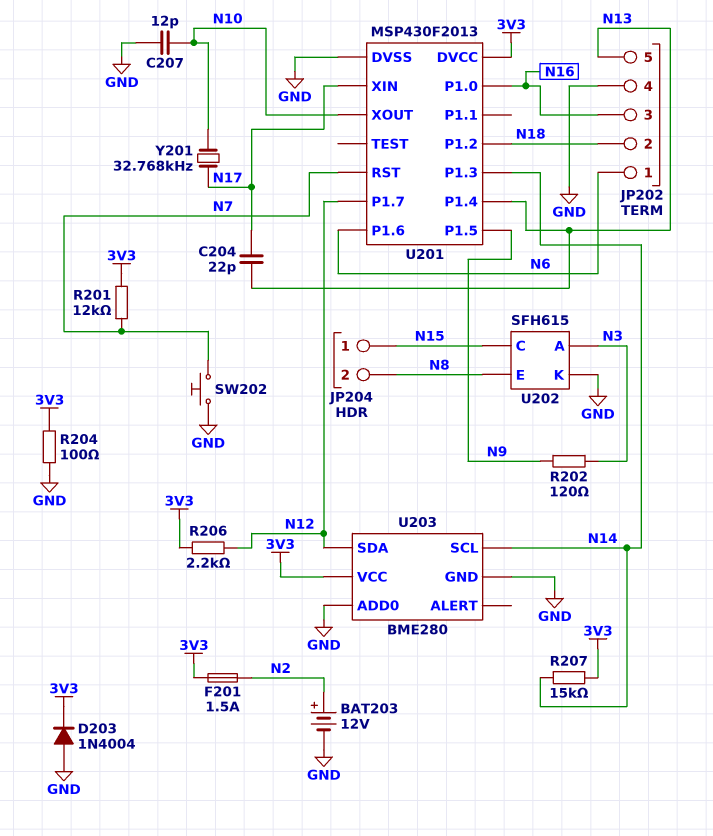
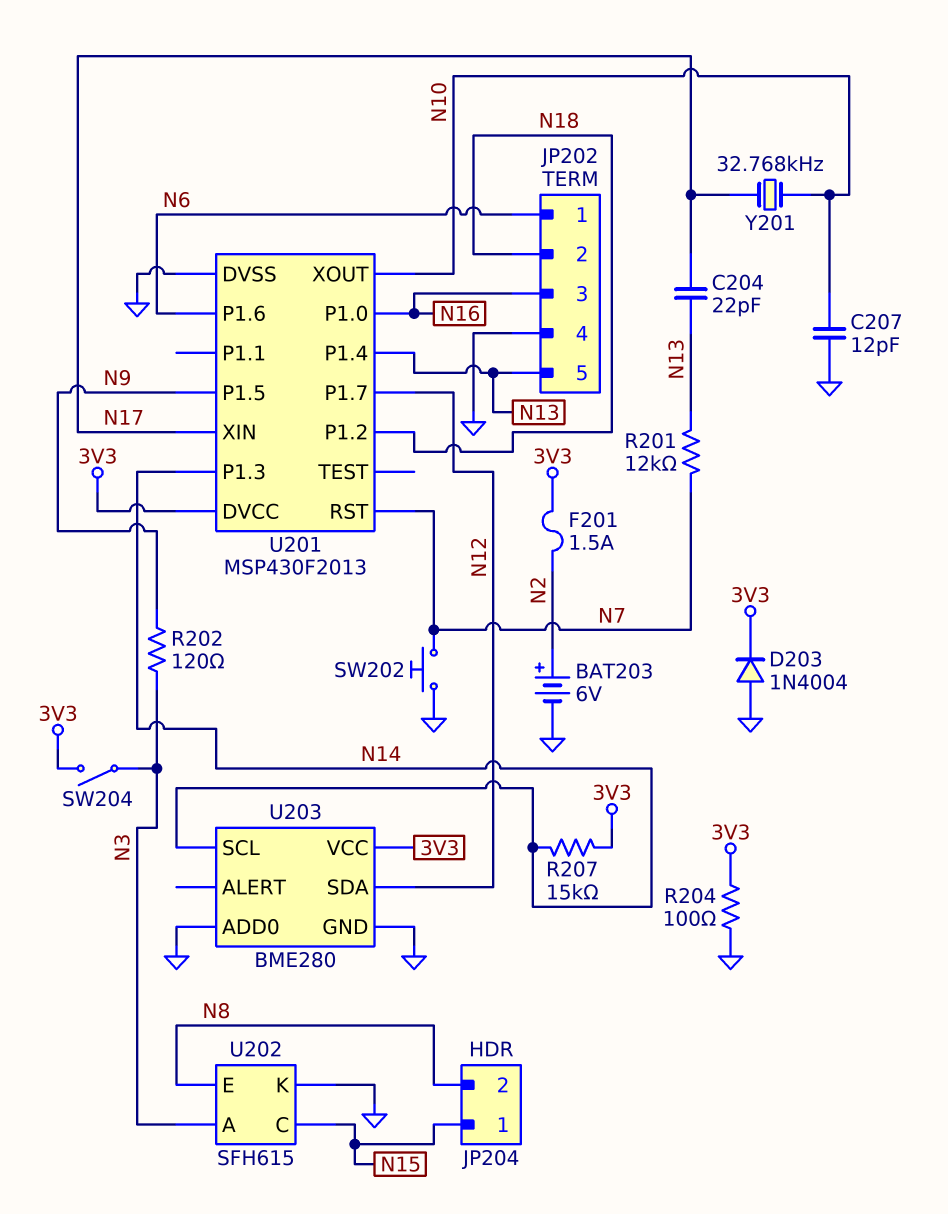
BAT203: 12V (plus N2, minus GND) -> 6V (plus N2, minus GND)
R201: 12k (3V3, N7) -> 12k (N7, N13)
R206: 2.2k (3V3, N12) -> none
SW204: none -> switch (3V3, N3)

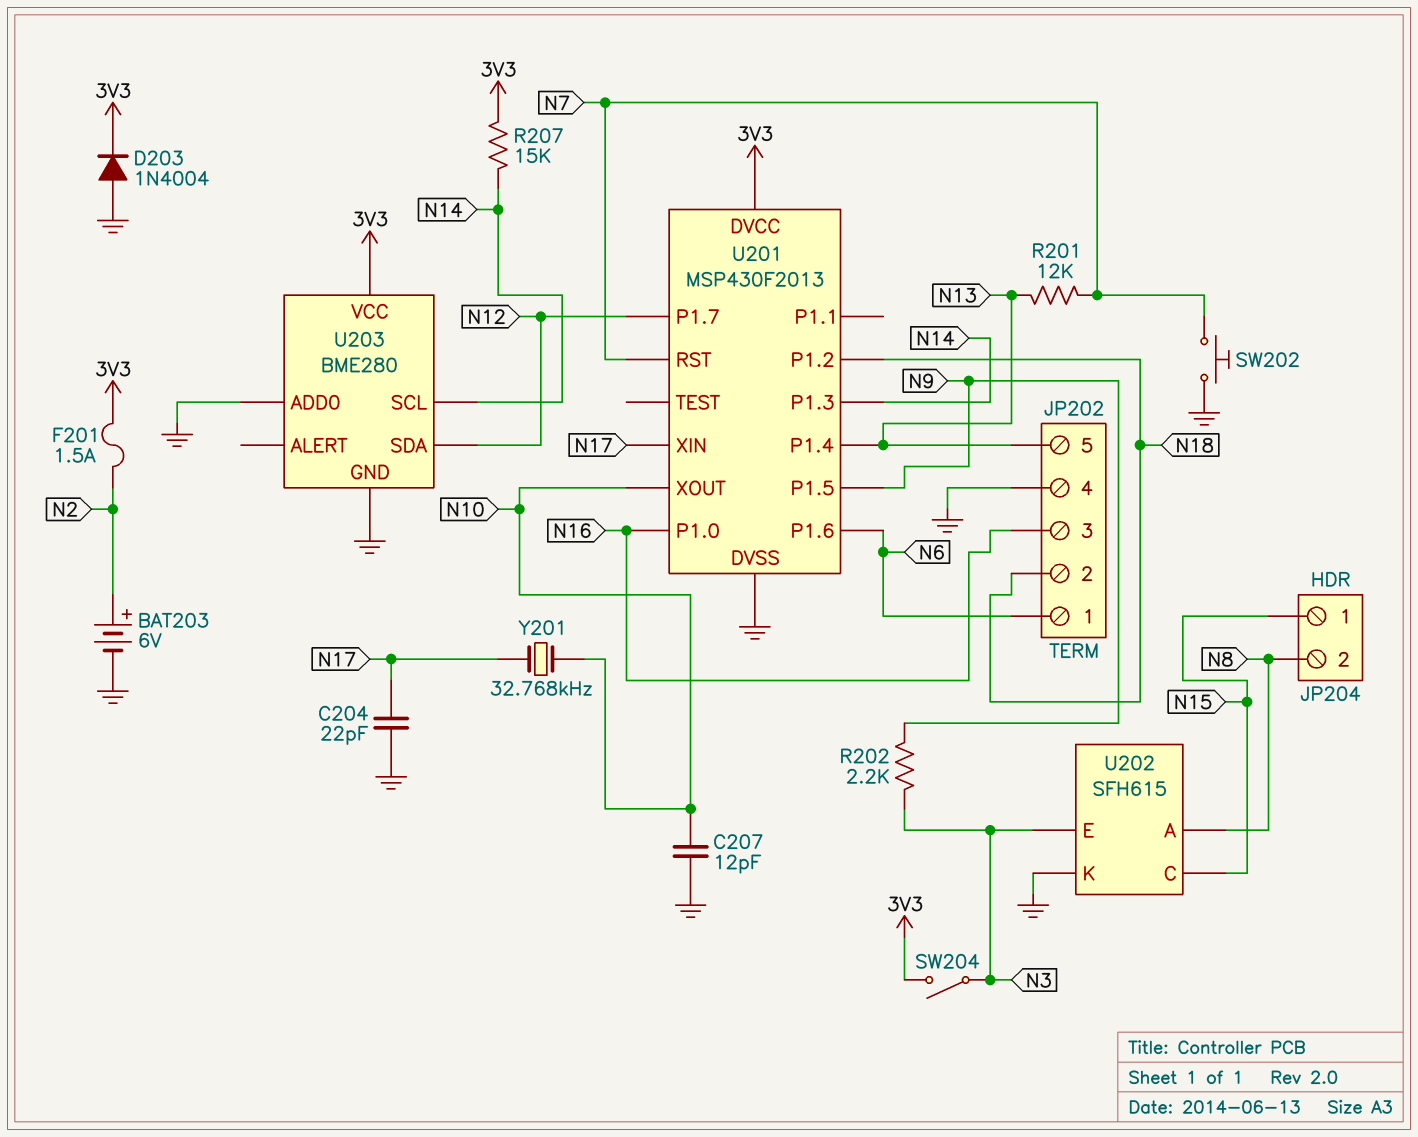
C204: 22pF (N13, N17) -> 22pF (GND, N17)
R202: 120 (N3, N9) -> 2.2k (N3, N9)
R204: 100 (3V3, GND) -> none
U202 pin A: N3 -> N8
U202 pin E: N8 -> N3

